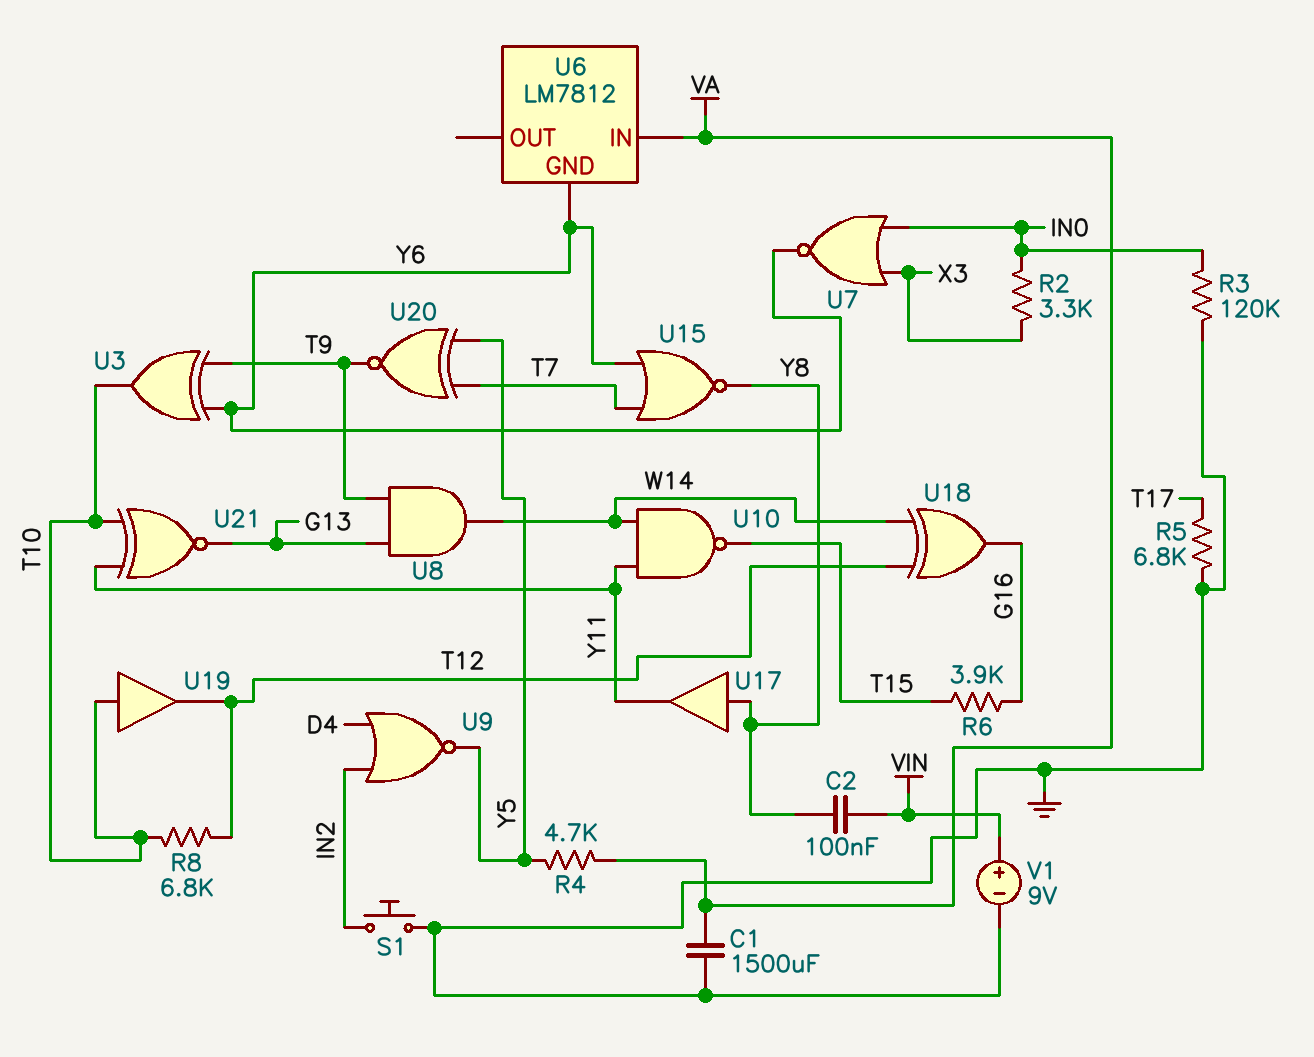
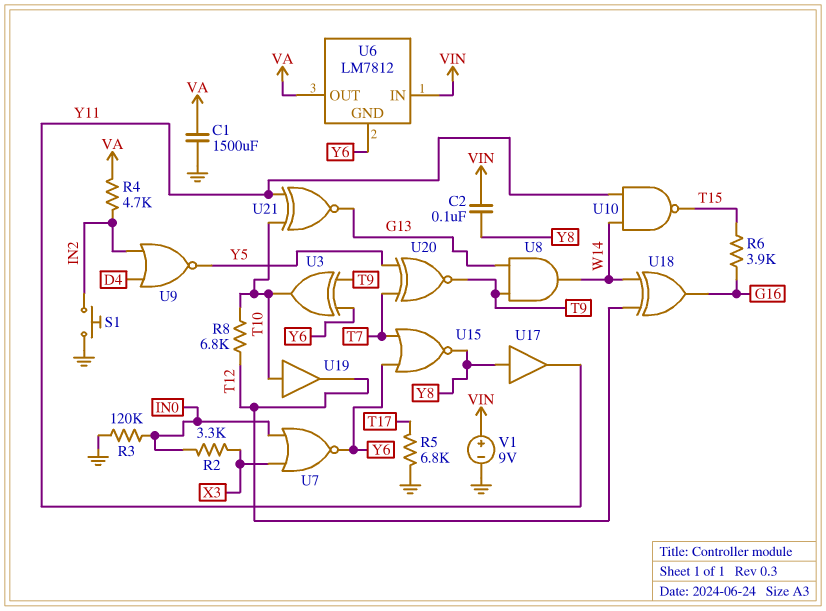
R4: 4.7k (VA, Y5) -> 4.7k (IN2, VA)
U6 pin IN: VA -> VIN
U6 pin OUT: none -> VA

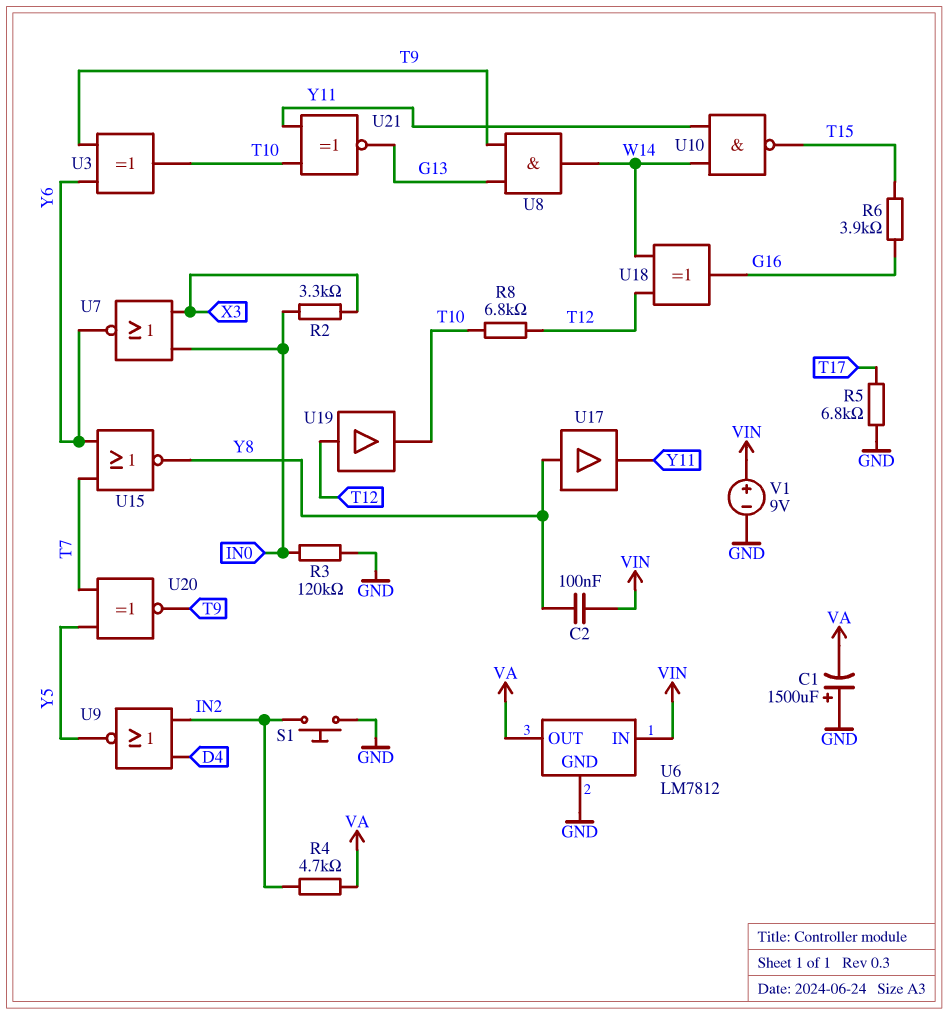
C1: 1500uF (GND, VA) -> 1500uF (plus GND, minus VA)
U6 pin GND: Y6 -> GND
U19: buffer (in T10, out T12) -> buffer (in T12, out T10)

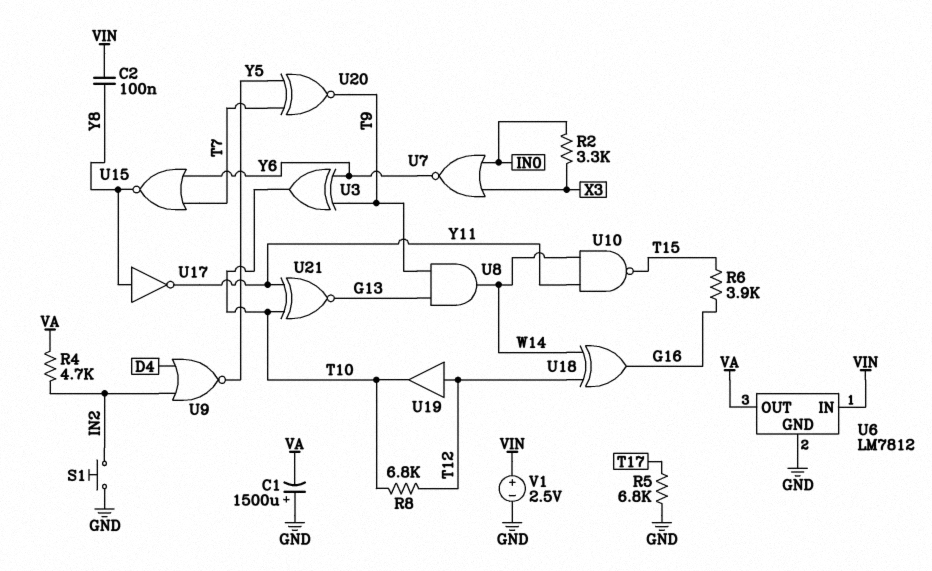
R3: 120k (GND, IN0) -> none
U17: buffer (in Y8, out Y11) -> NOT (in Y8, out Y11)
V1: 9V (plus VIN, minus GND) -> 2.5V (plus VIN, minus GND)

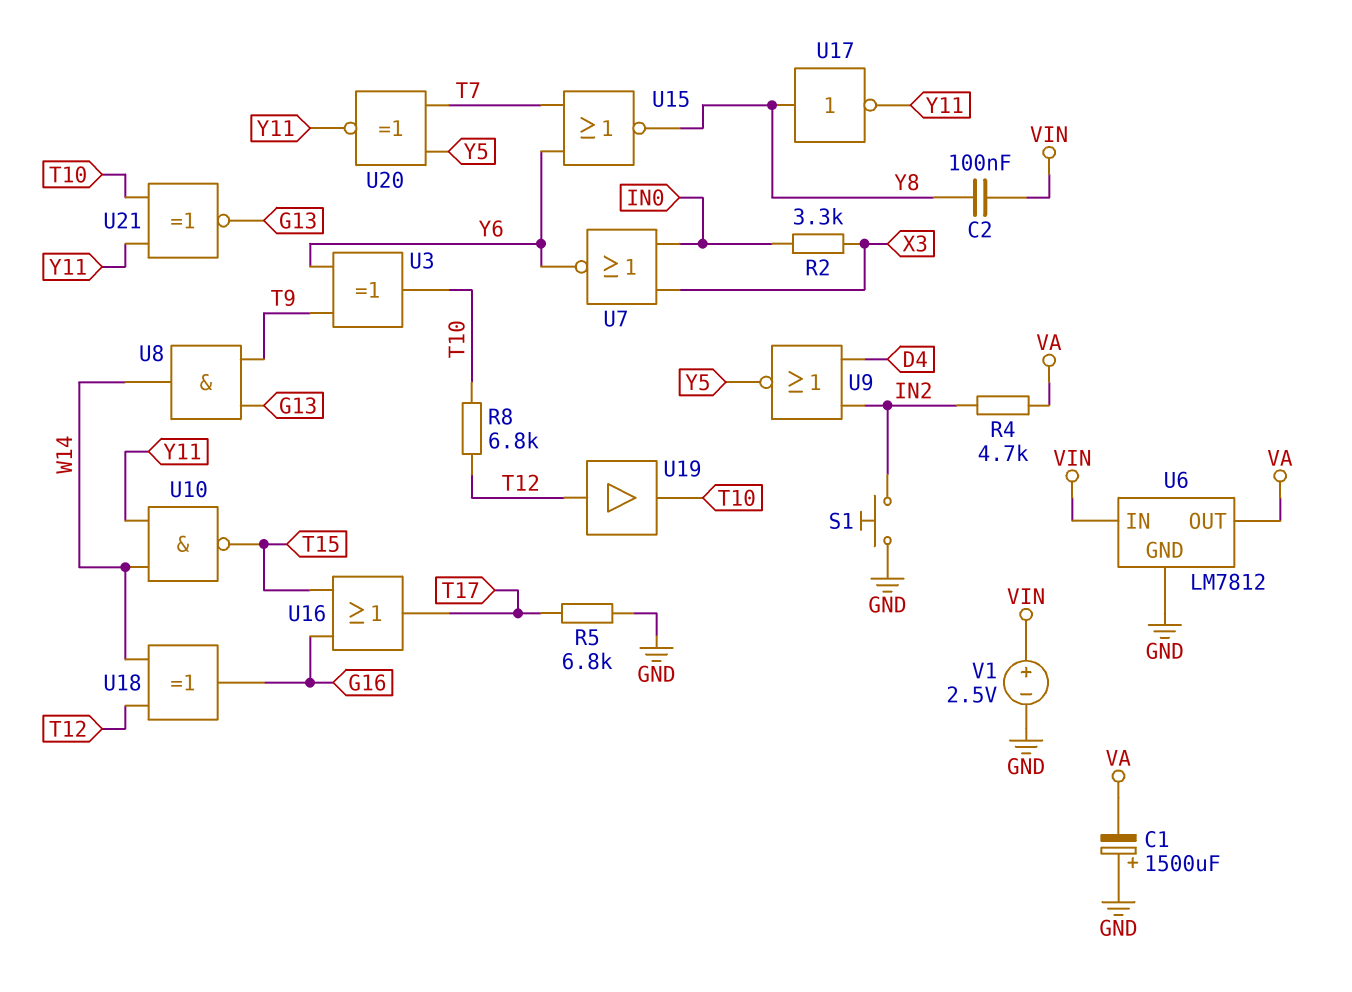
R6: 3.9k (G16, T15) -> none
U16: none -> OR (in G16, in T15, out T17)
U20: XNOR (in T7, in Y5, out T9) -> XNOR (in T7, in Y5, out Y11)

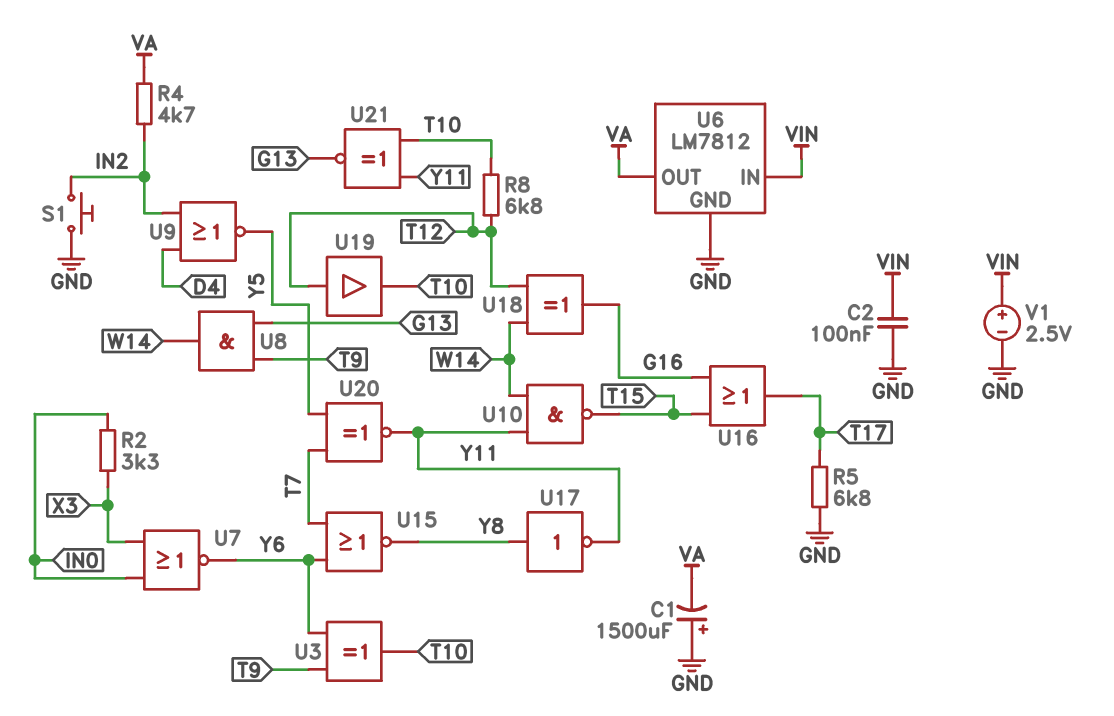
C2: 100nF (VIN, Y8) -> 100nF (GND, VIN)

